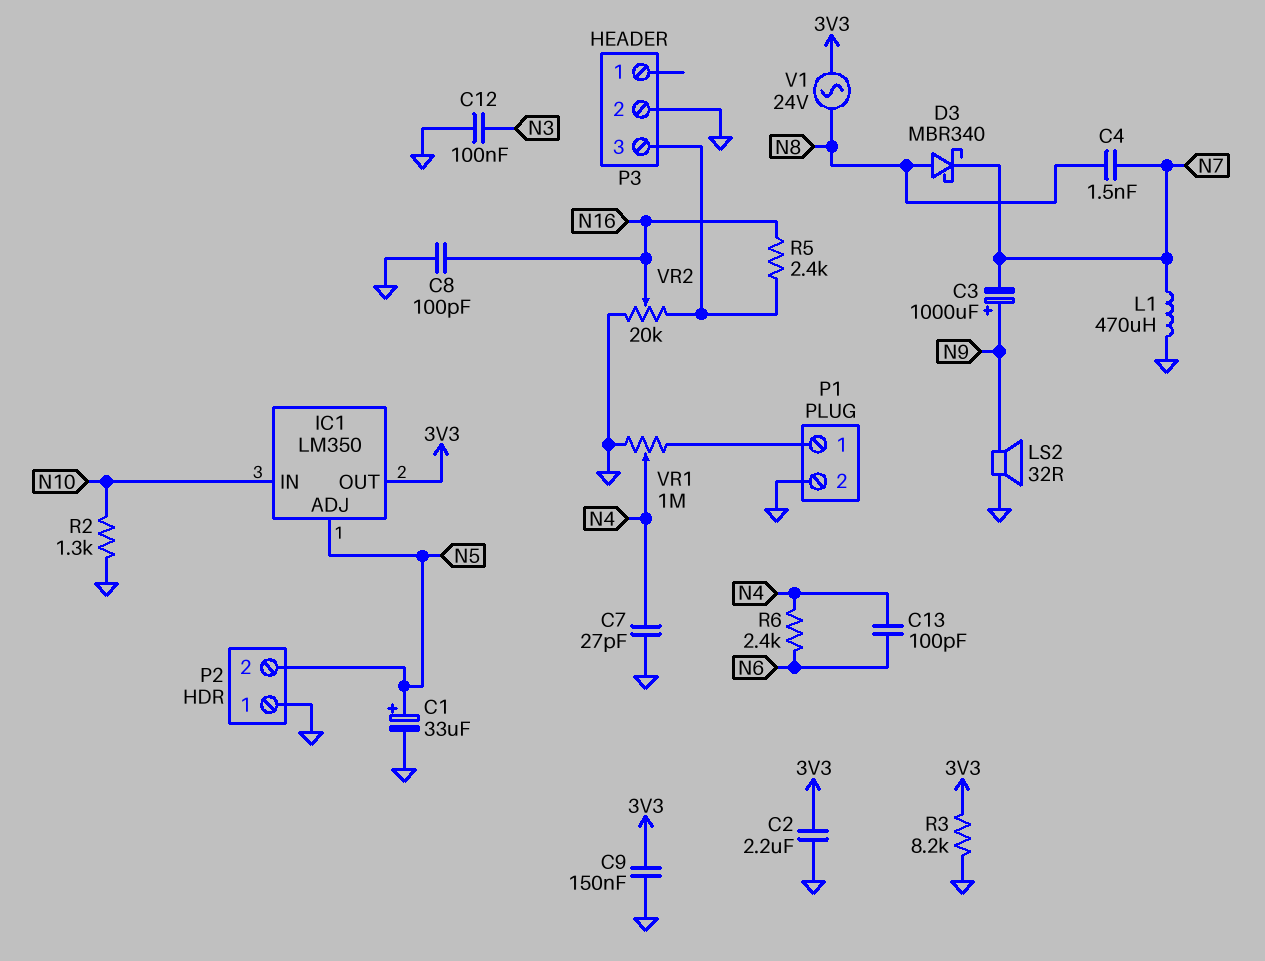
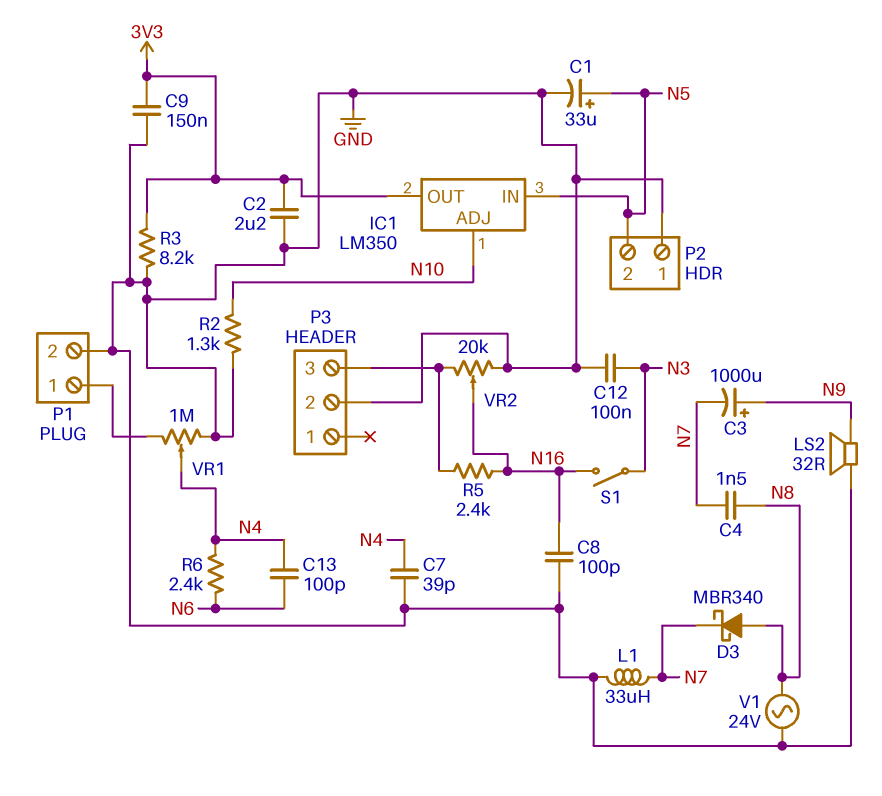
C7: 27pF (GND, N4) -> 39pF (GND, N4)
IC1 pin ADJ: N5 -> N10
IC1 pin IN: N10 -> N5
L1: 470uH (GND, N7) -> 33uH (GND, N7)
S1: none -> switch (N3, N16)
V1: AC 24V (3V3, N8) -> AC 24V (GND, N8)

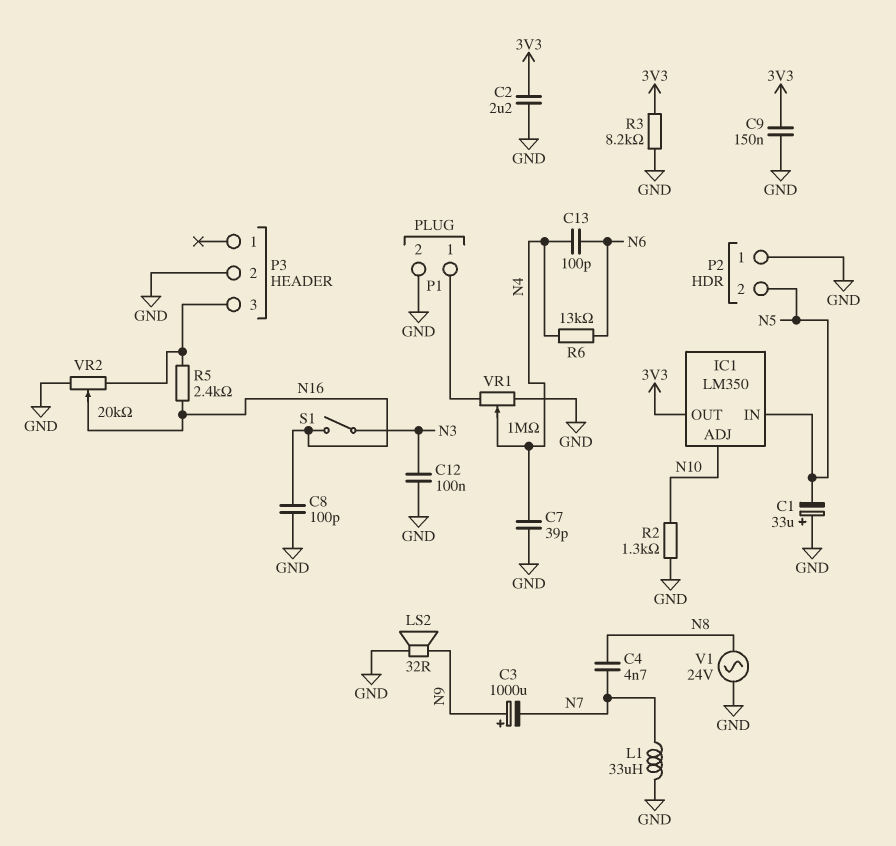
C1: 33uF (plus N5, minus GND) -> 33uF (plus GND, minus N5)
C4: 1.5nF (N7, N8) -> 4.7nF (N7, N8)
D3: schottky MBR340 (A N8, K N7) -> none
R6: 2.4k (N4, N6) -> 13k (N4, N6)

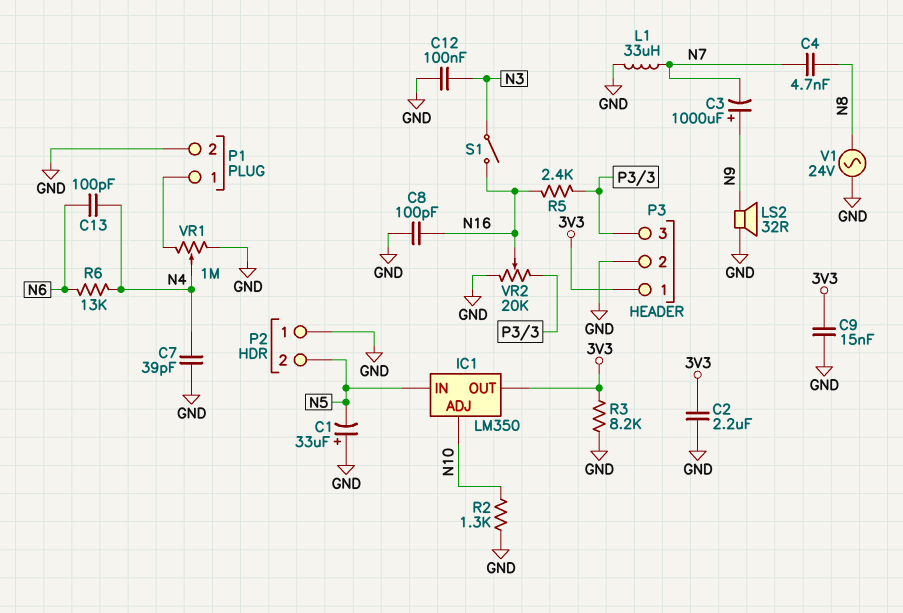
C9: 150nF (3V3, GND) -> 15nF (3V3, GND)
P3 pin 1: none -> 3V3

